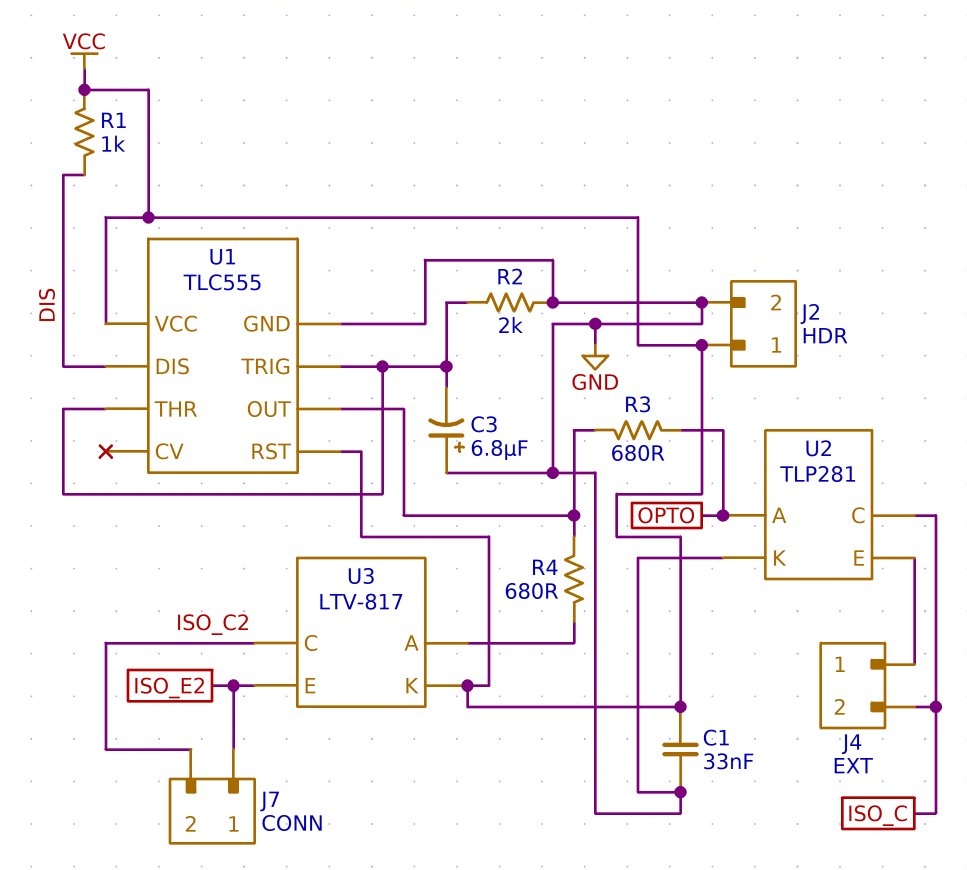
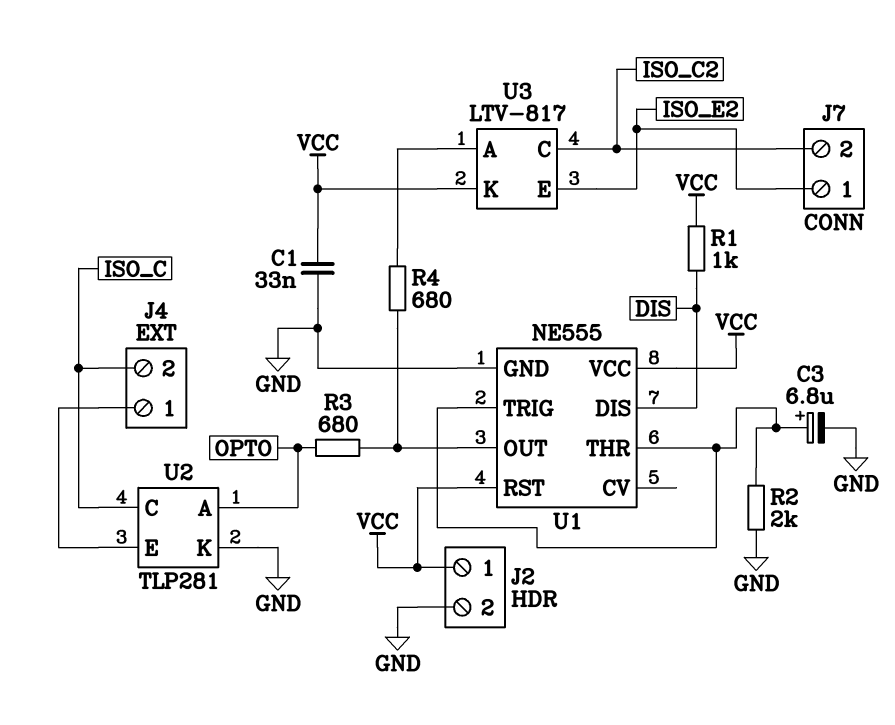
C3: 6.8uF (plus GND, minus U1/THR) -> 6.8uF (plus U1/THR, minus GND)
U1: TLC555 -> NE555

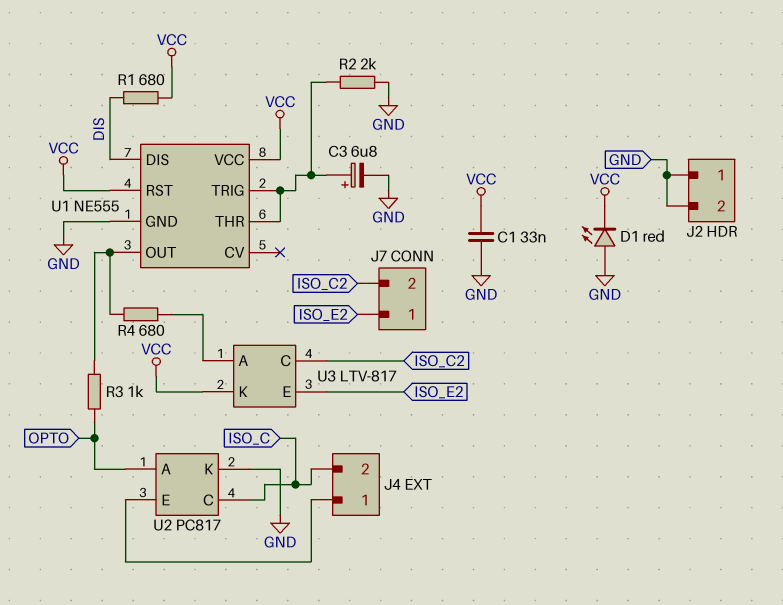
D1: none -> LED red (A GND, K VCC)
J2 pin 1: VCC -> GND
R1: 1k (DIS, VCC) -> 680 (DIS, VCC)
R3: 680 (OPTO, U1/OUT) -> 1k (OPTO, U1/OUT)
U2: TLP281 -> PC817

